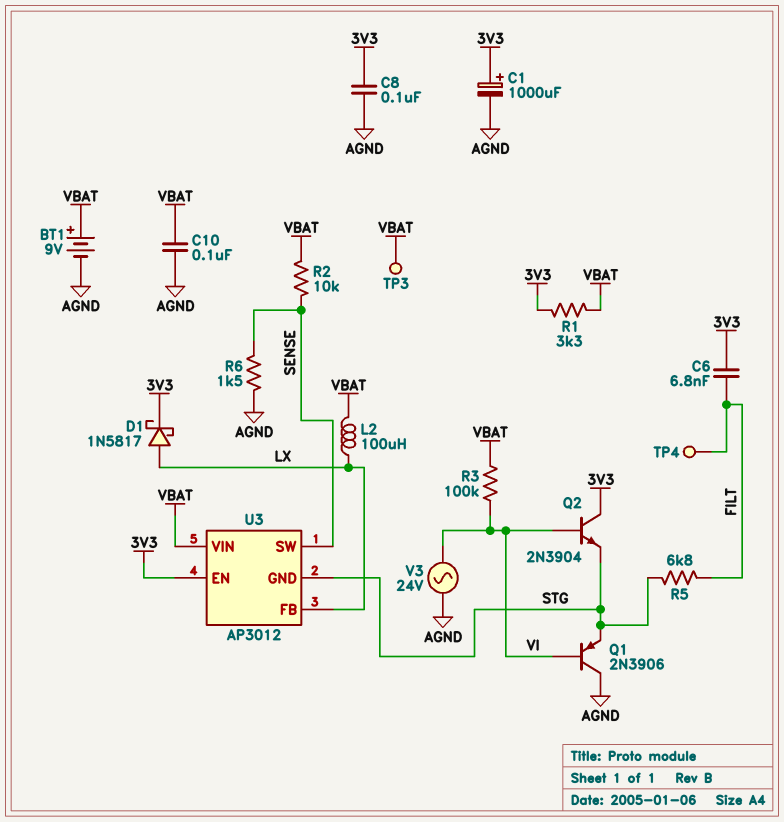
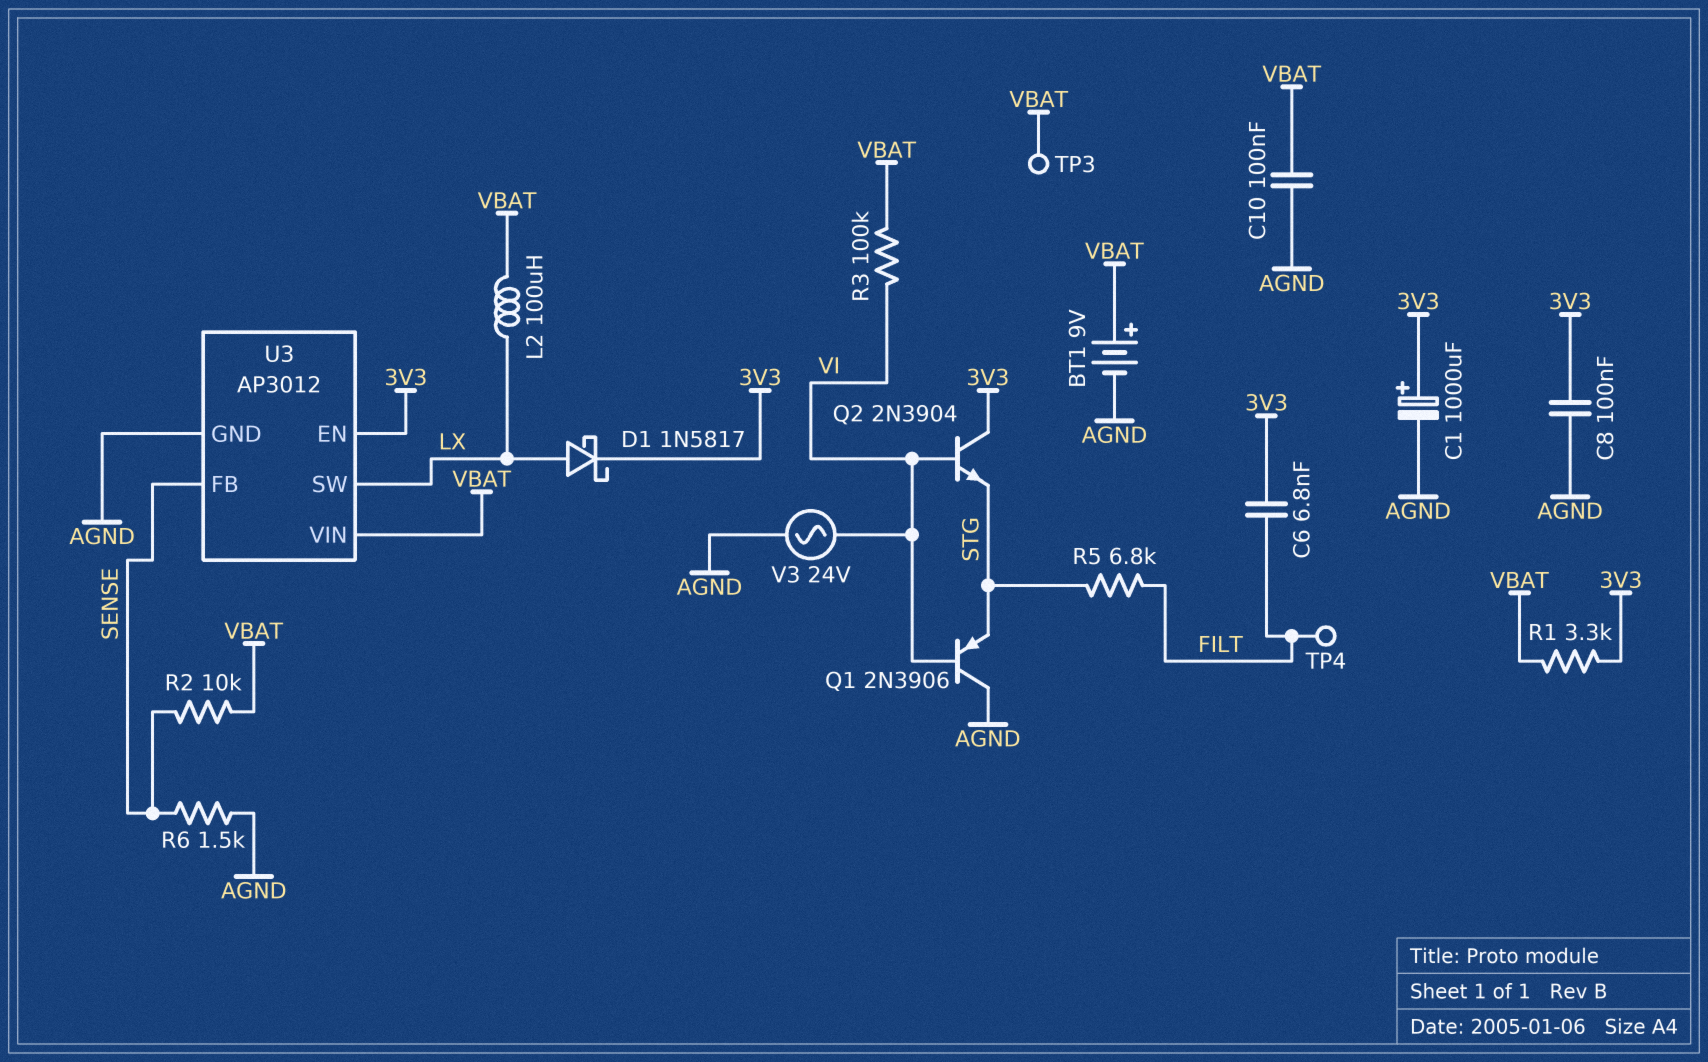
U3 pin FB: LX -> SENSE
U3 pin GND: STG -> AGND
U3 pin SW: SENSE -> LX

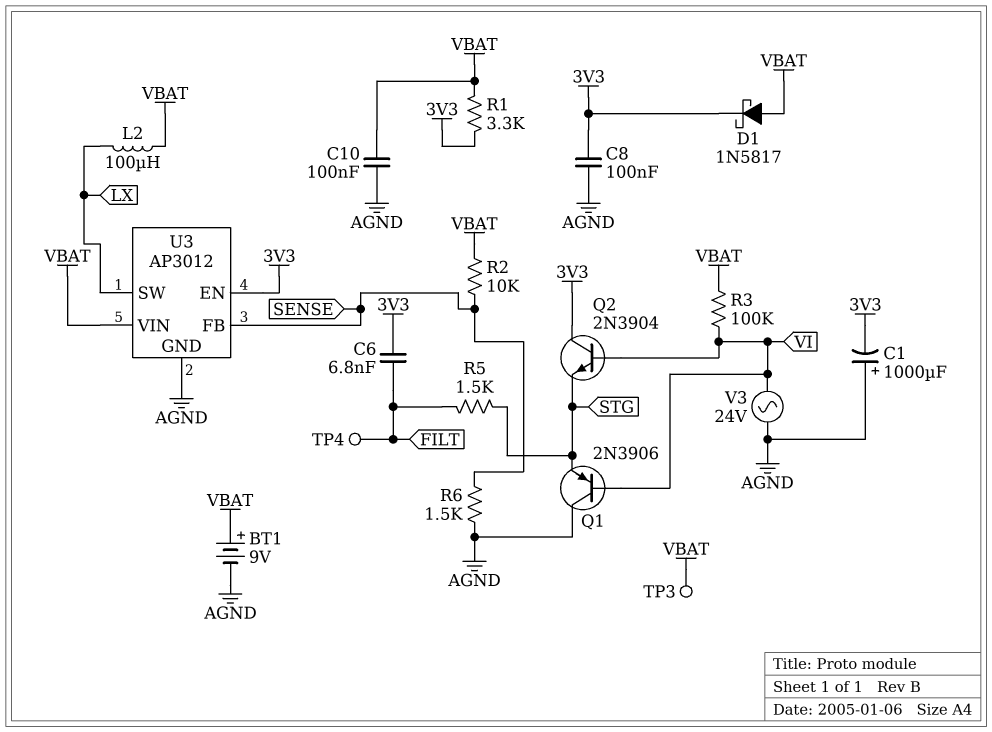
C1: 1000uF (plus 3V3, minus AGND) -> 1000uF (plus AGND, minus 3V3)
D1: schottky 1N5817 (A LX, K 3V3) -> schottky 1N5817 (A VBAT, K 3V3)
R5: 6.8k (FILT, STG) -> 1.5k (FILT, STG)

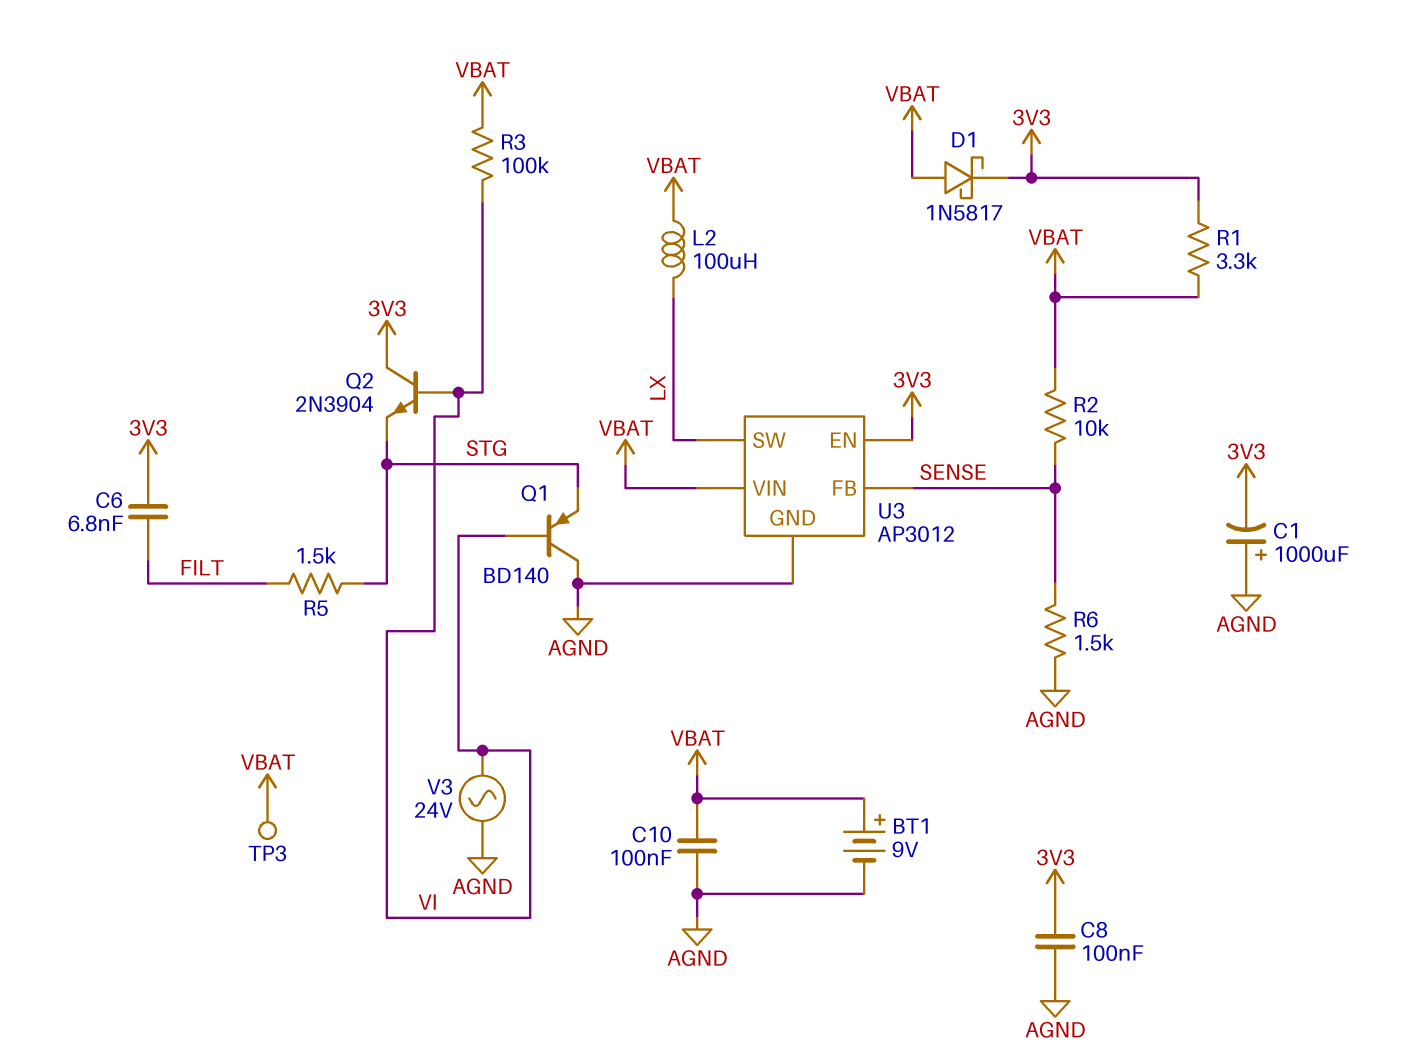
Q1: PNP 2N3906 (B VI, C AGND, E STG) -> PNP BD140 (B VI, C AGND, E STG)
TP4: test point (FILT) -> none

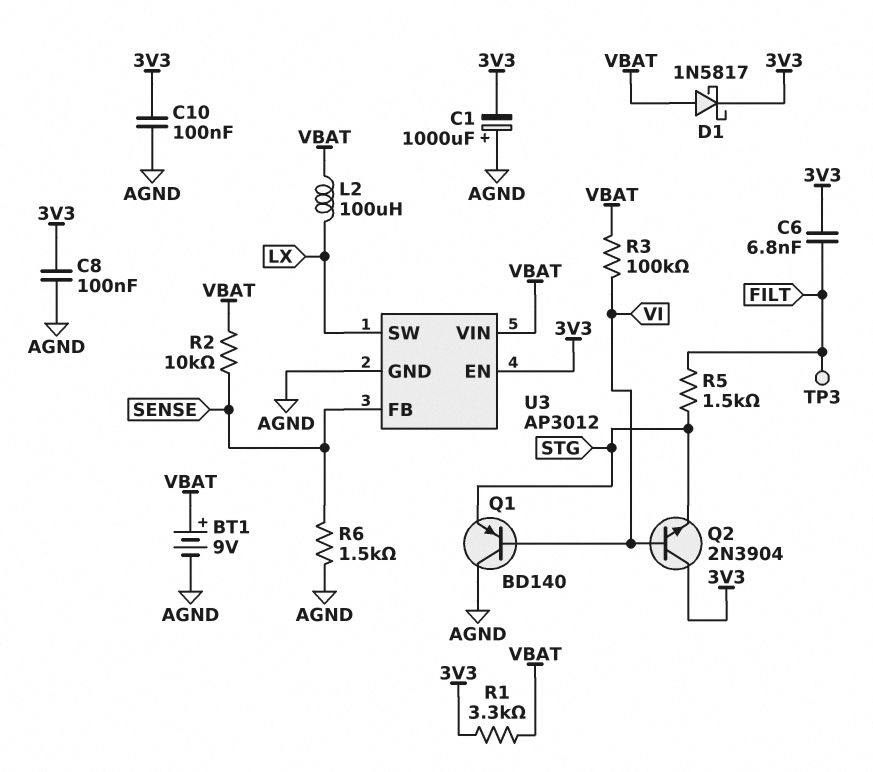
C10: 100nF (AGND, VBAT) -> 100nF (3V3, AGND)
TP3: test point (VBAT) -> test point (FILT)
V3: AC 24V (AGND, VI) -> none

